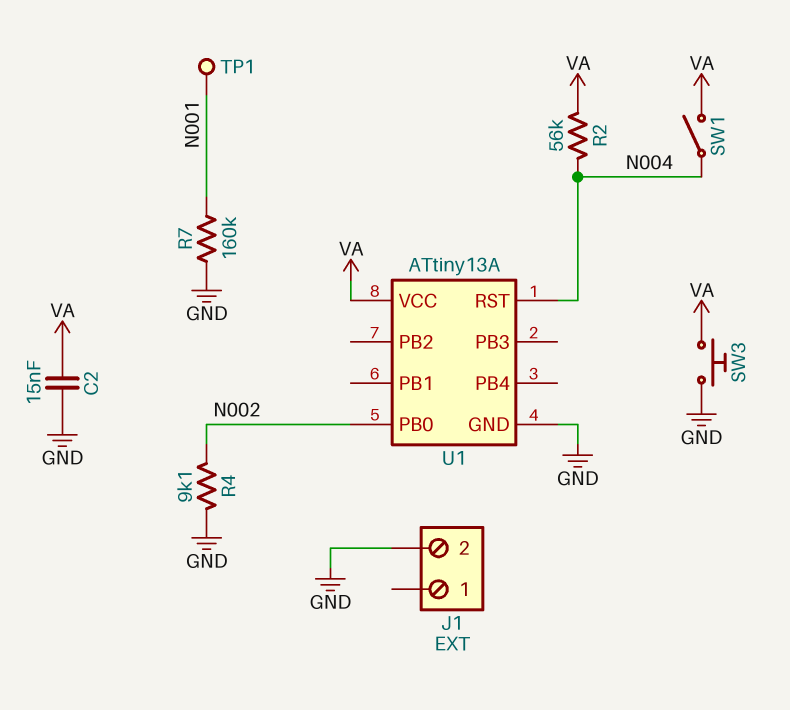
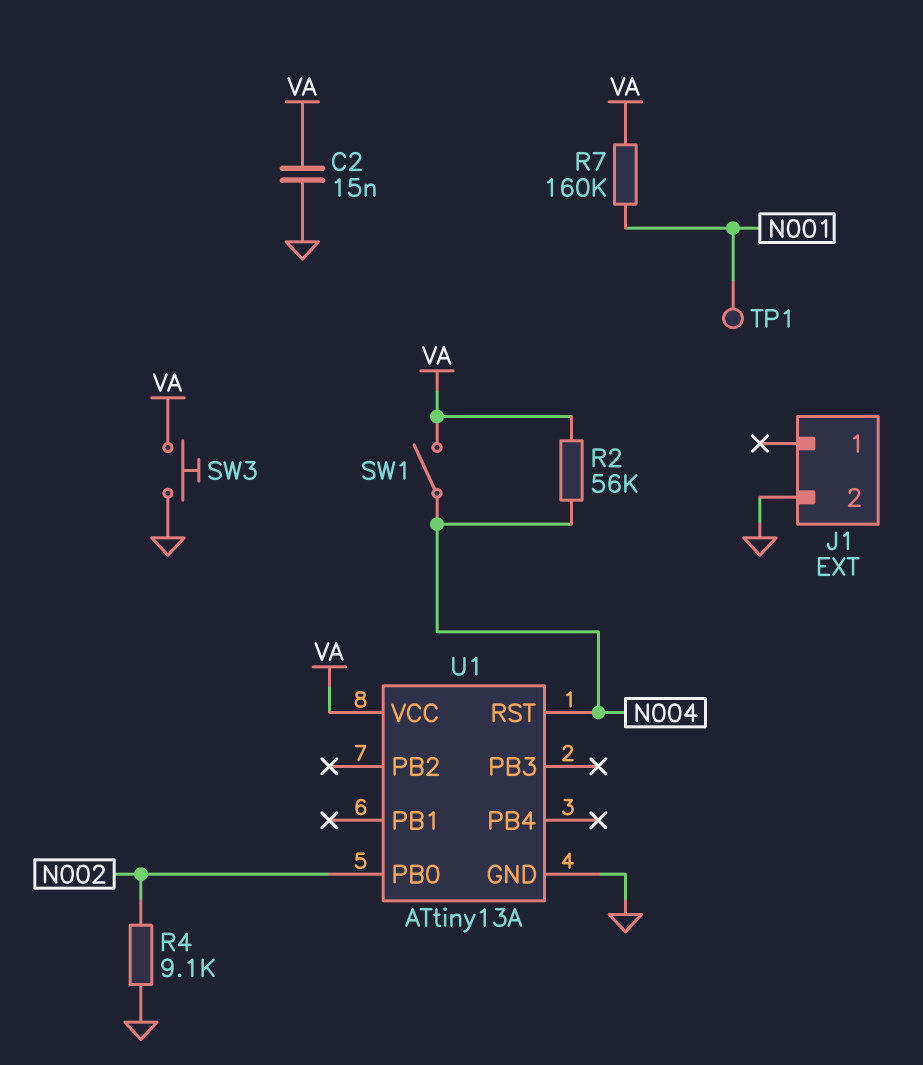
R7: 160k (GND, N001) -> 160k (N001, VA)

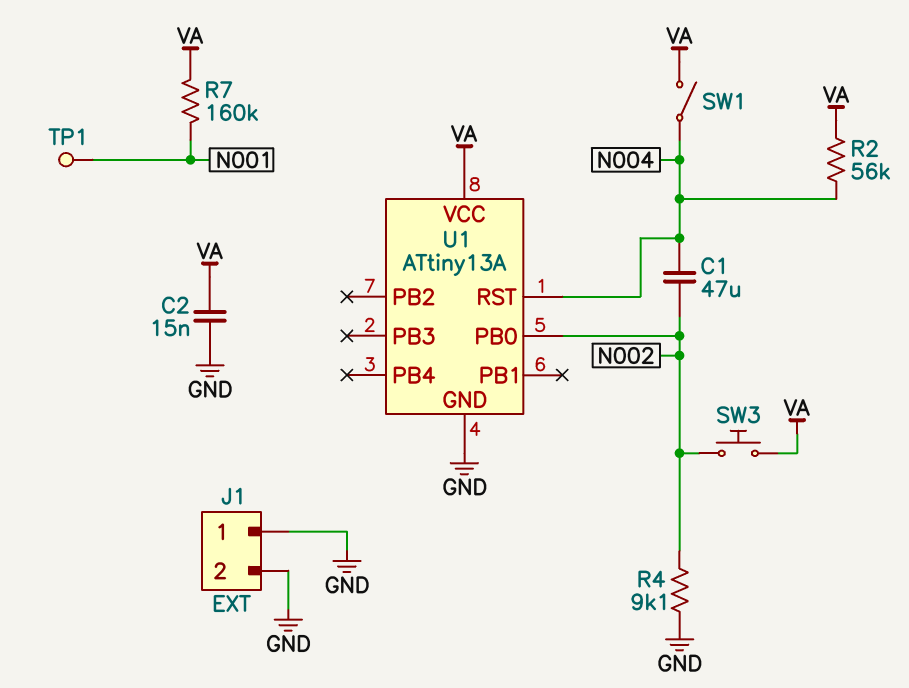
C1: none -> 47uF (N002, N004)
J1 pin 1: none -> GND
SW3: button (GND, VA) -> button (N002, VA)

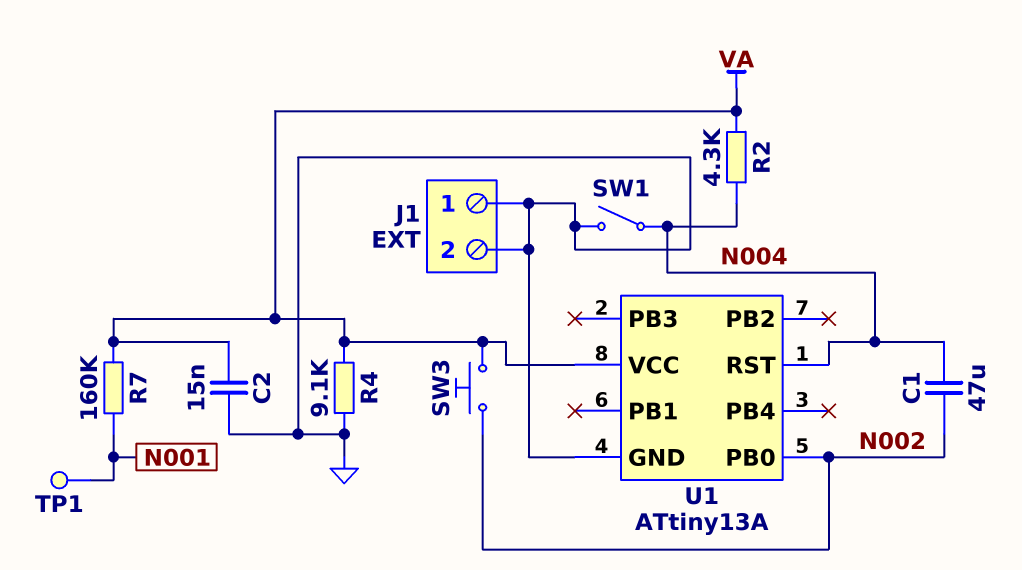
R2: 56k (N004, VA) -> 4.3k (N004, VA)
R4: 9.1k (GND, N002) -> 9.1k (GND, VA)
SW1: switch (N004, VA) -> switch (GND, N004)

